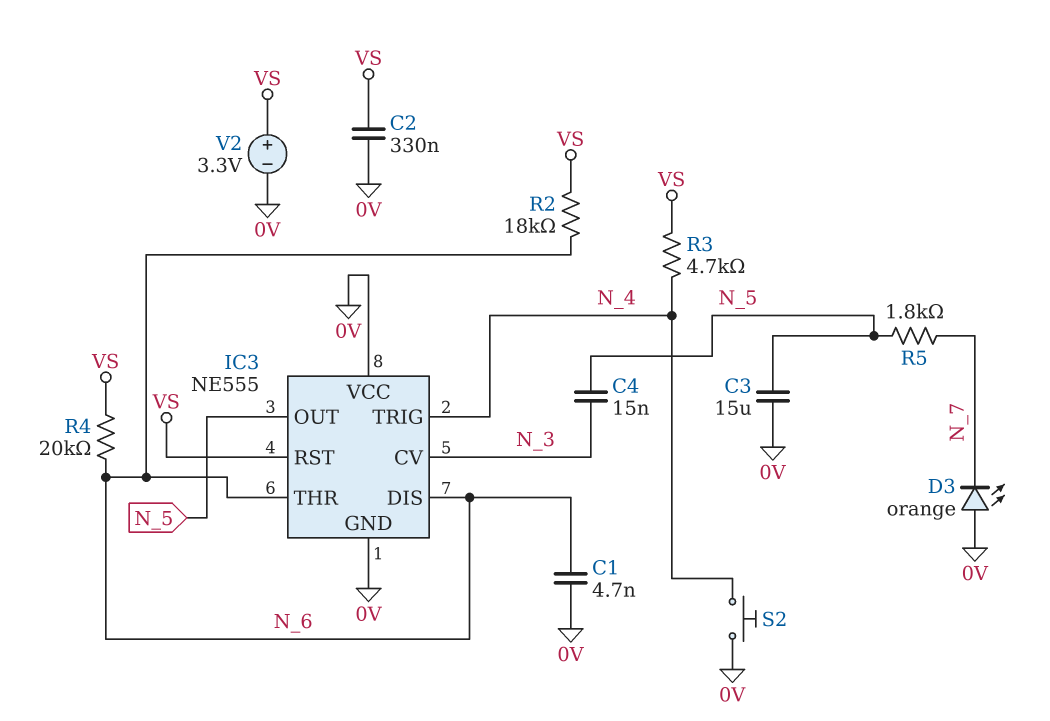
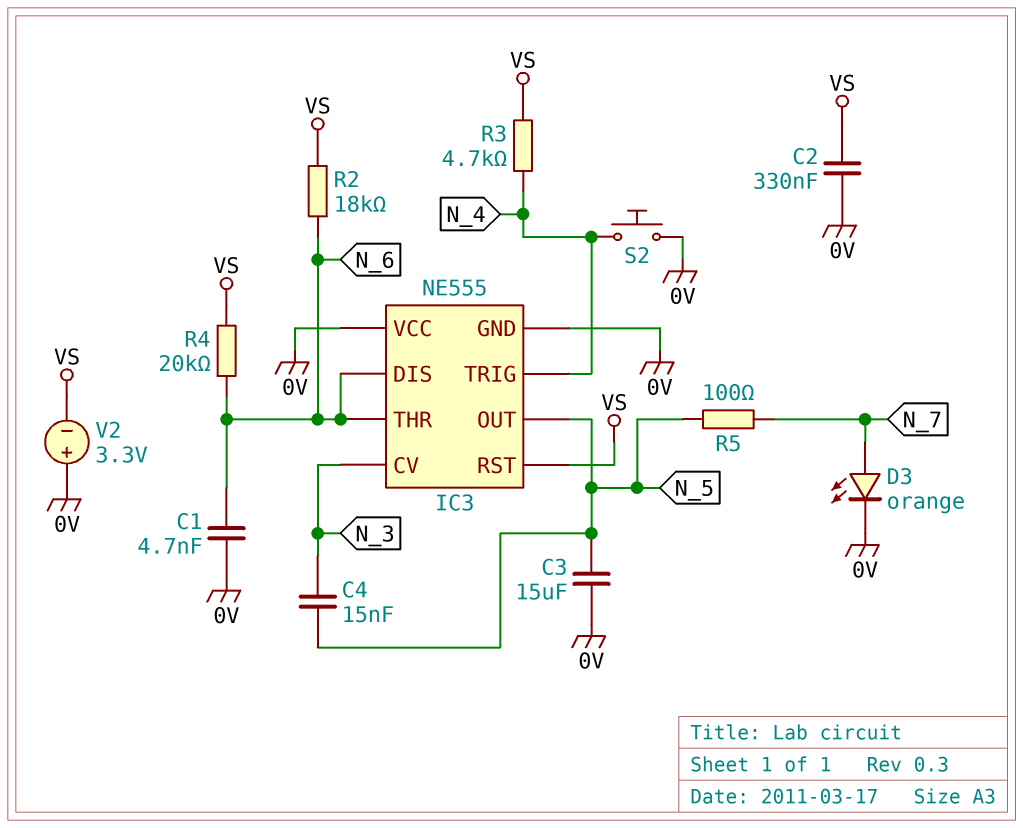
D3: LED orange (A 0V, K N_7) -> LED orange (A N_7, K 0V)
R5: 1.8k (N_5, N_7) -> 100 (N_5, N_7)
V2: 3.3V (plus VS, minus 0V) -> 3.3V (plus 0V, minus VS)

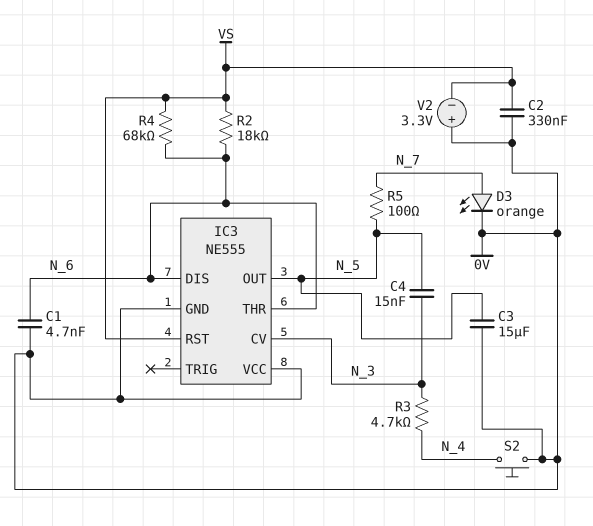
IC3 pin TRIG: N_4 -> none
R3: 4.7k (N_4, VS) -> 4.7k (N_3, N_4)
R4: 20k (N_6, VS) -> 68k (N_6, VS)

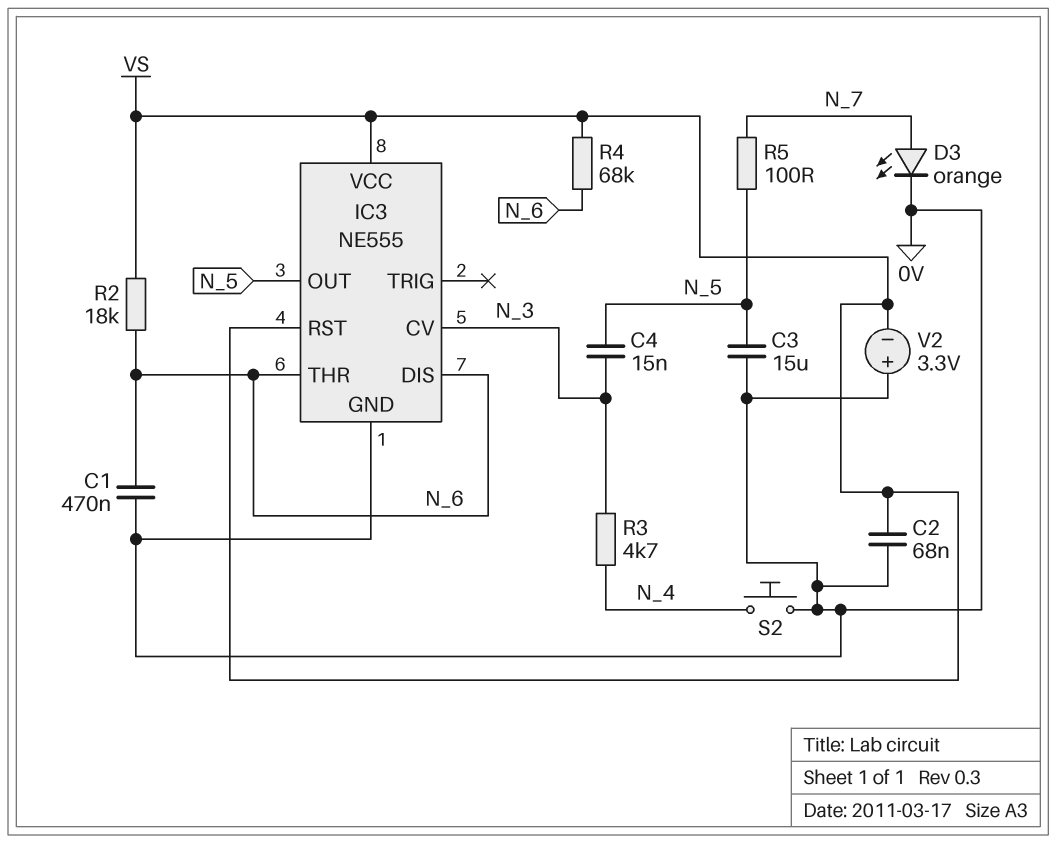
C1: 4.7nF (0V, N_6) -> 470nF (0V, N_6)
C2: 330nF (0V, VS) -> 68nF (0V, VS)
IC3 pin VCC: 0V -> VS

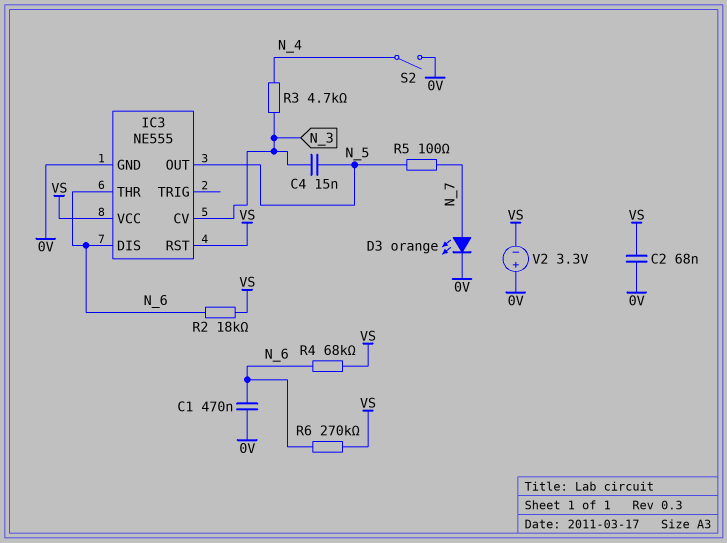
C3: 15uF (0V, N_5) -> none
R6: none -> 270k (N_6, VS)
S2: button (0V, N_4) -> switch (0V, N_4)

